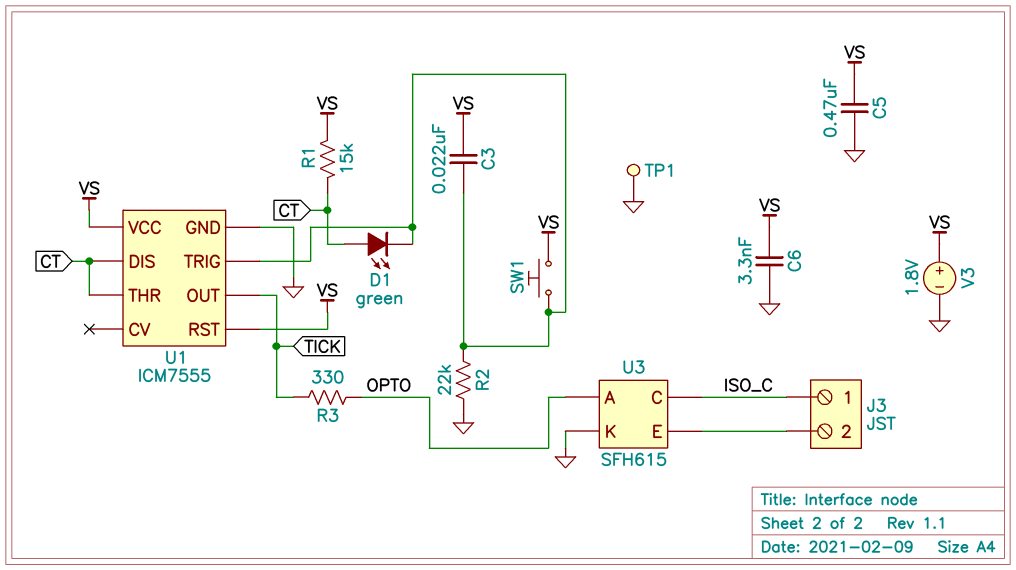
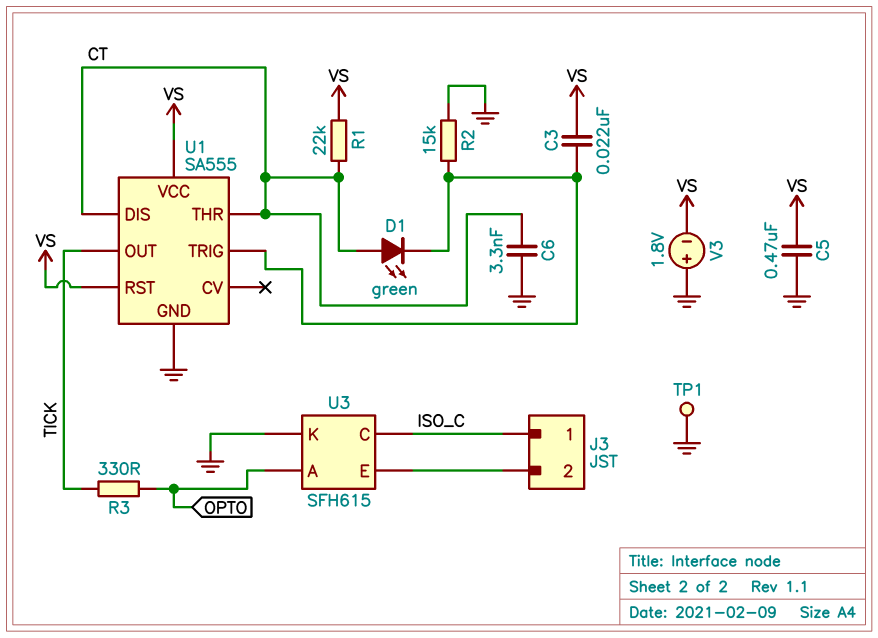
C6: 3.3nF (GND, VS) -> 3.3nF (CT, GND)
R1: 15k (CT, VS) -> 22k (CT, VS)
R2: 22k (GND, U1/TRIG) -> 15k (GND, U1/TRIG)
SW1: button (U1/TRIG, VS) -> none
U1: ICM7555 -> SA555
V3: 1.8V (plus VS, minus GND) -> 1.8V (plus GND, minus VS)

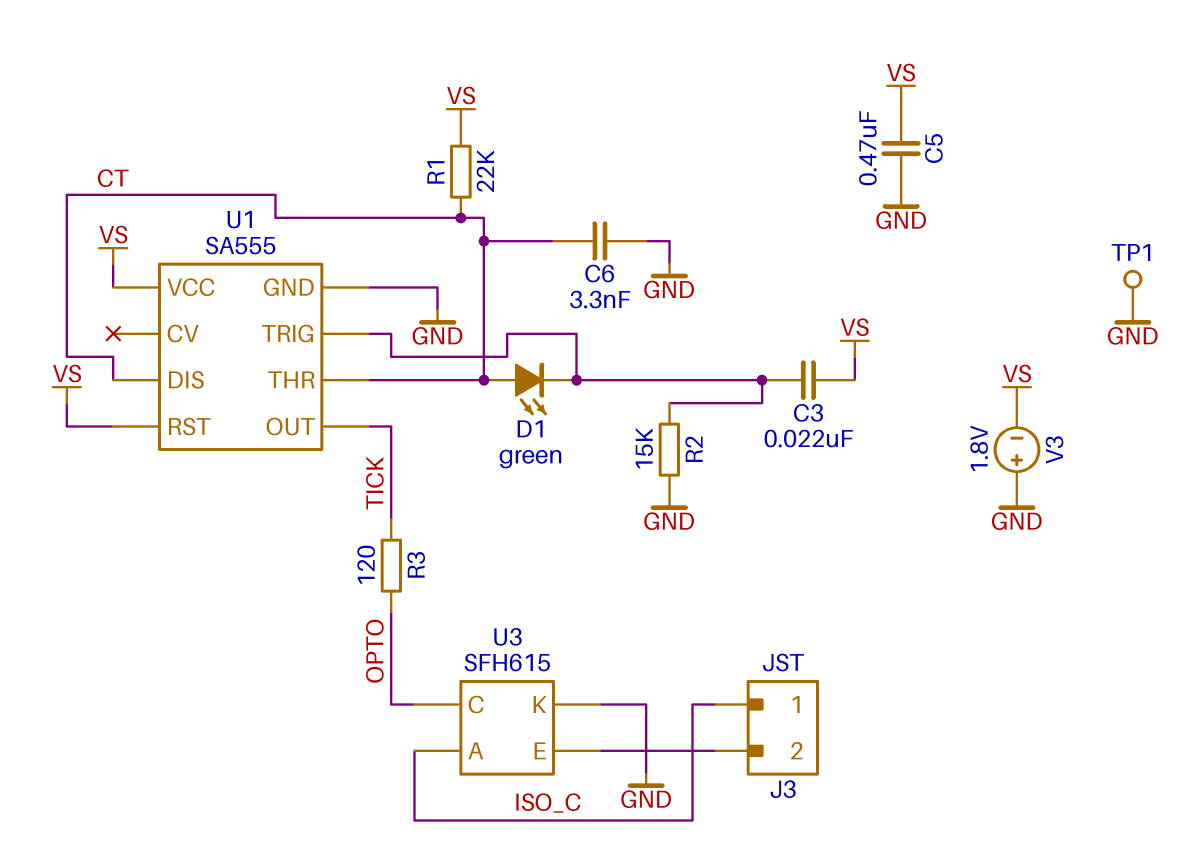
R3: 330 (OPTO, TICK) -> 120 (OPTO, TICK)
U3 pin A: OPTO -> ISO_C
U3 pin C: ISO_C -> OPTO

